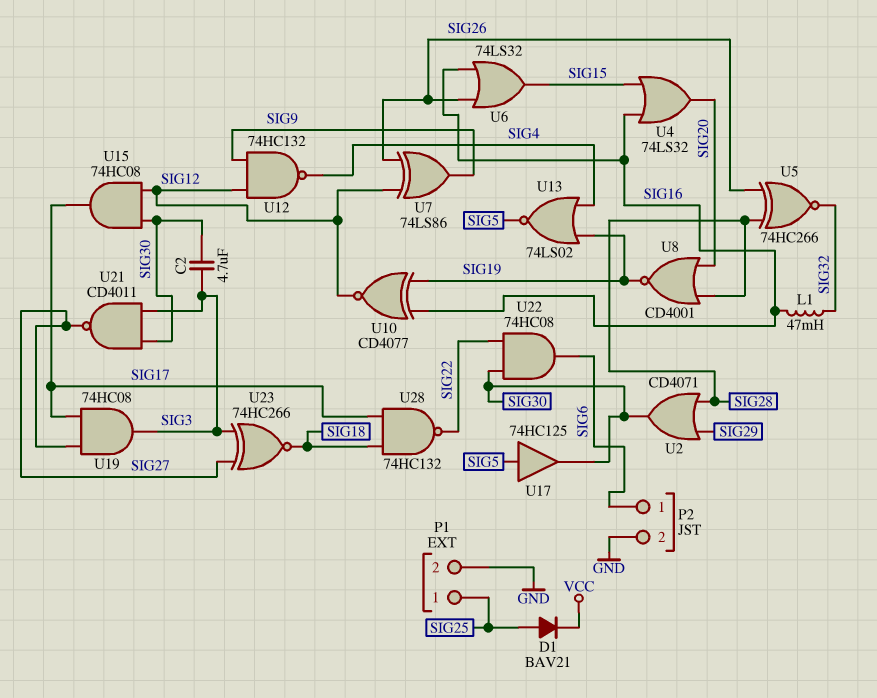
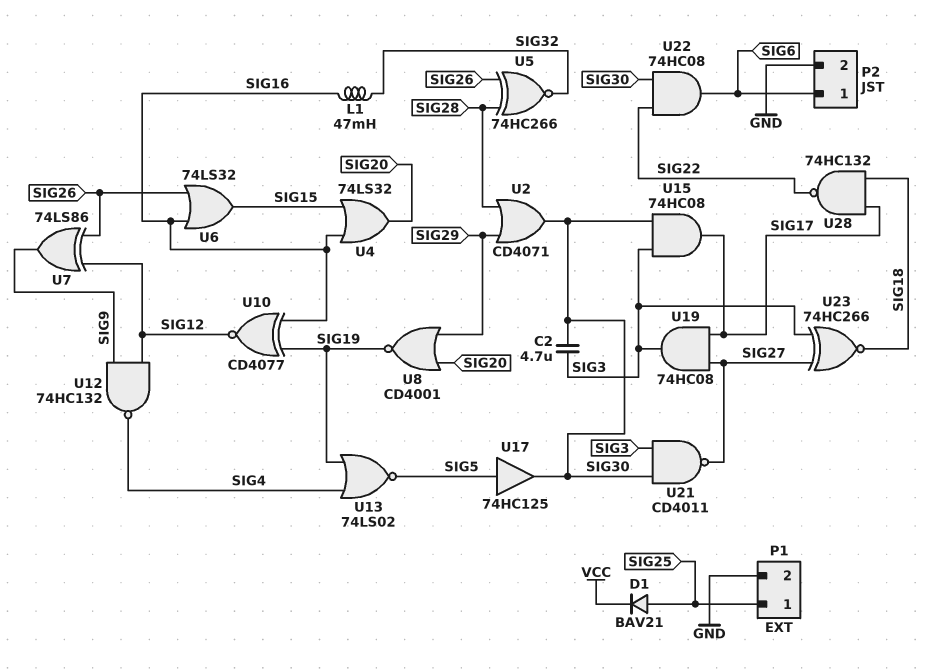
U8: NOR CD4001 (in SIG20, in SIG28, out SIG19) -> NOR CD4001 (in SIG20, in SIG29, out SIG19)
U15: AND 74HC08 (in SIG12, in SIG30, out SIG17) -> AND 74HC08 (in SIG3, in SIG30, out SIG17)

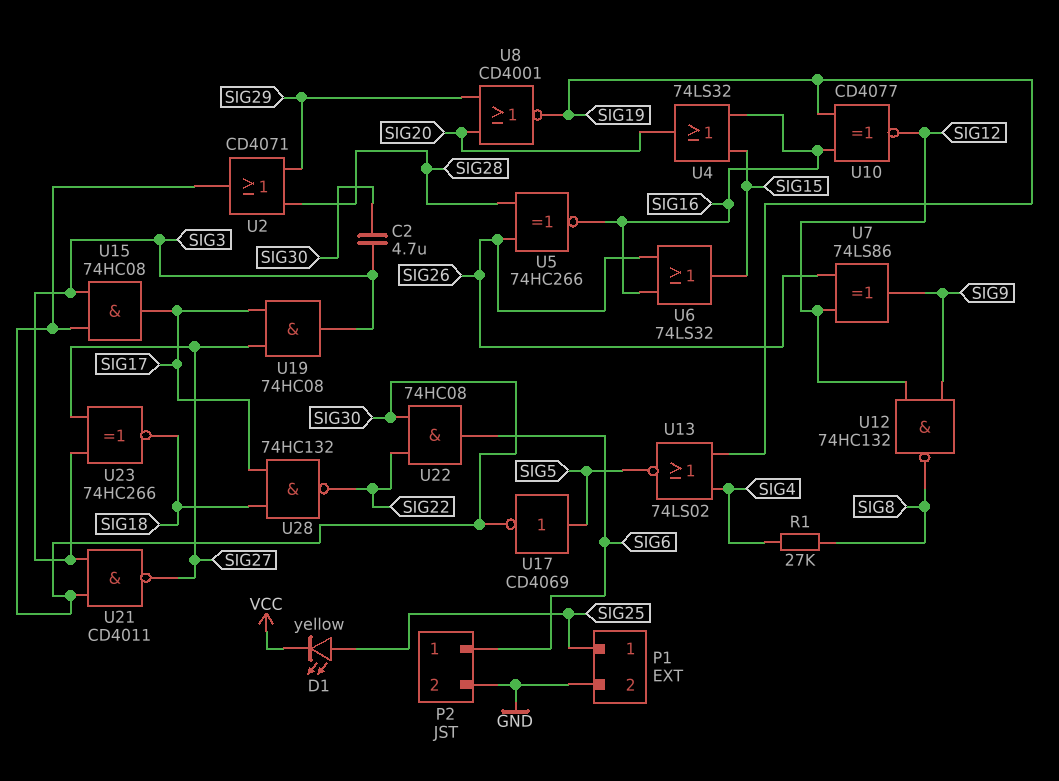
D1: diode BAV21 (A SIG25, K VCC) -> LED yellow (A SIG25, K VCC)
L1: 47mH (SIG16, SIG32) -> none
R1: none -> 27k (SIG4, SIG8)
U5: XNOR 74HC266 (in SIG26, in SIG28, out SIG32) -> XNOR 74HC266 (in SIG26, in SIG28, out SIG16)
U12: NAND 74HC132 (in SIG9, in SIG12, out SIG4) -> NAND 74HC132 (in SIG9, in SIG12, out SIG8)
U17: buffer 74HC125 (in SIG5, out SIG30) -> NOT CD4069 (in SIG5, out SIG30)

